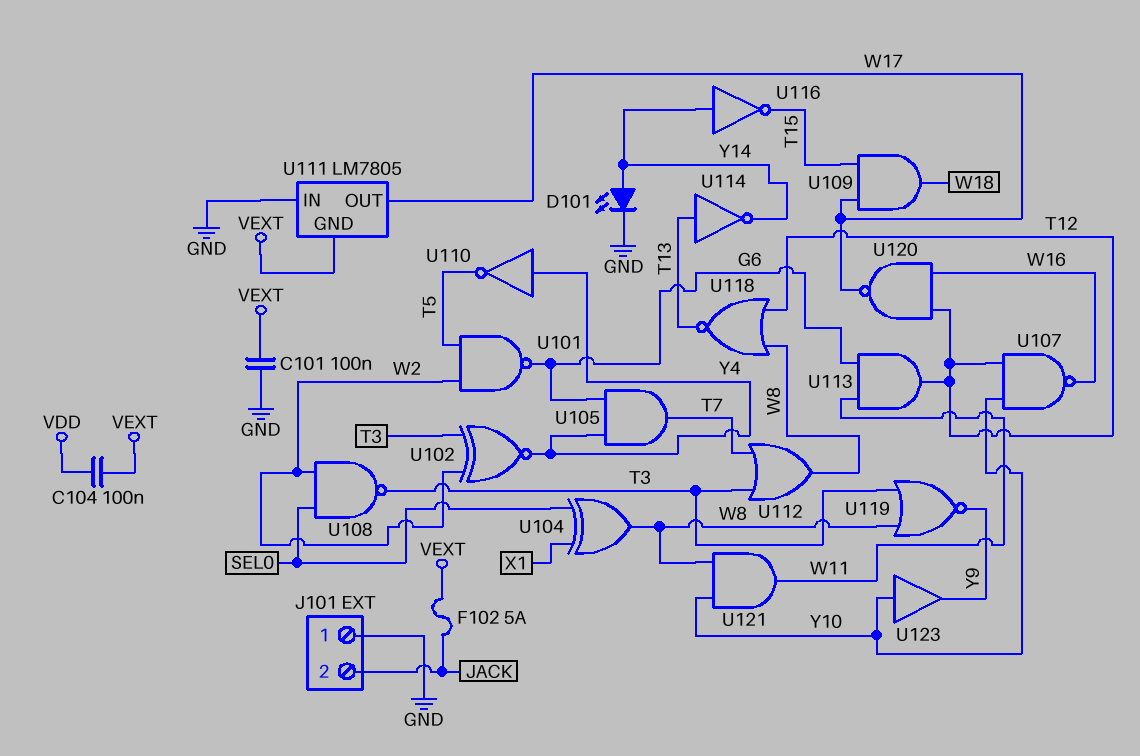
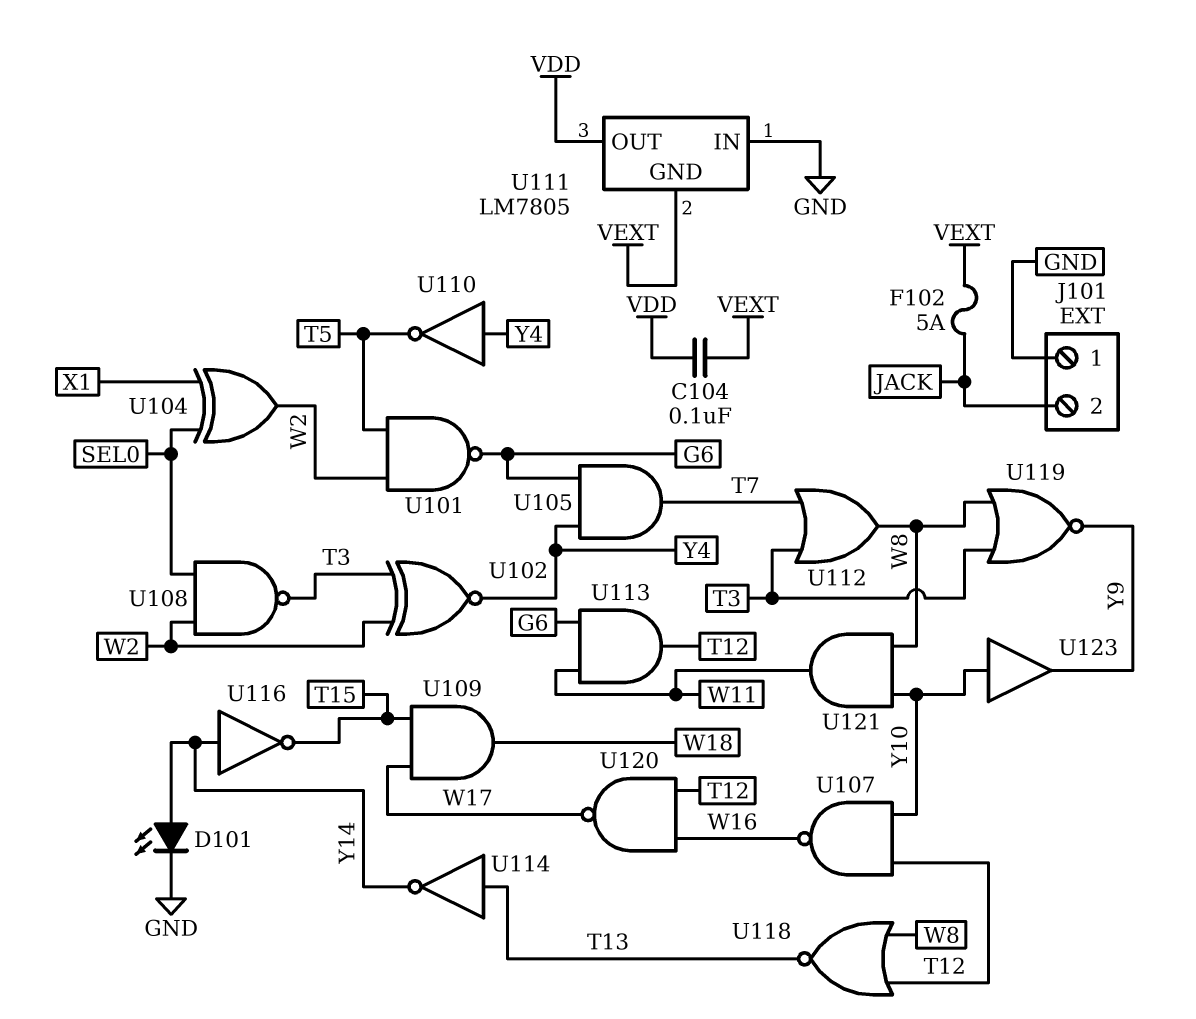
C101: 100nF (GND, VEXT) -> none
U104: XOR (in SEL0, in X1, out W8) -> XOR (in SEL0, in X1, out W2)
U111 pin OUT: W17 -> VDD

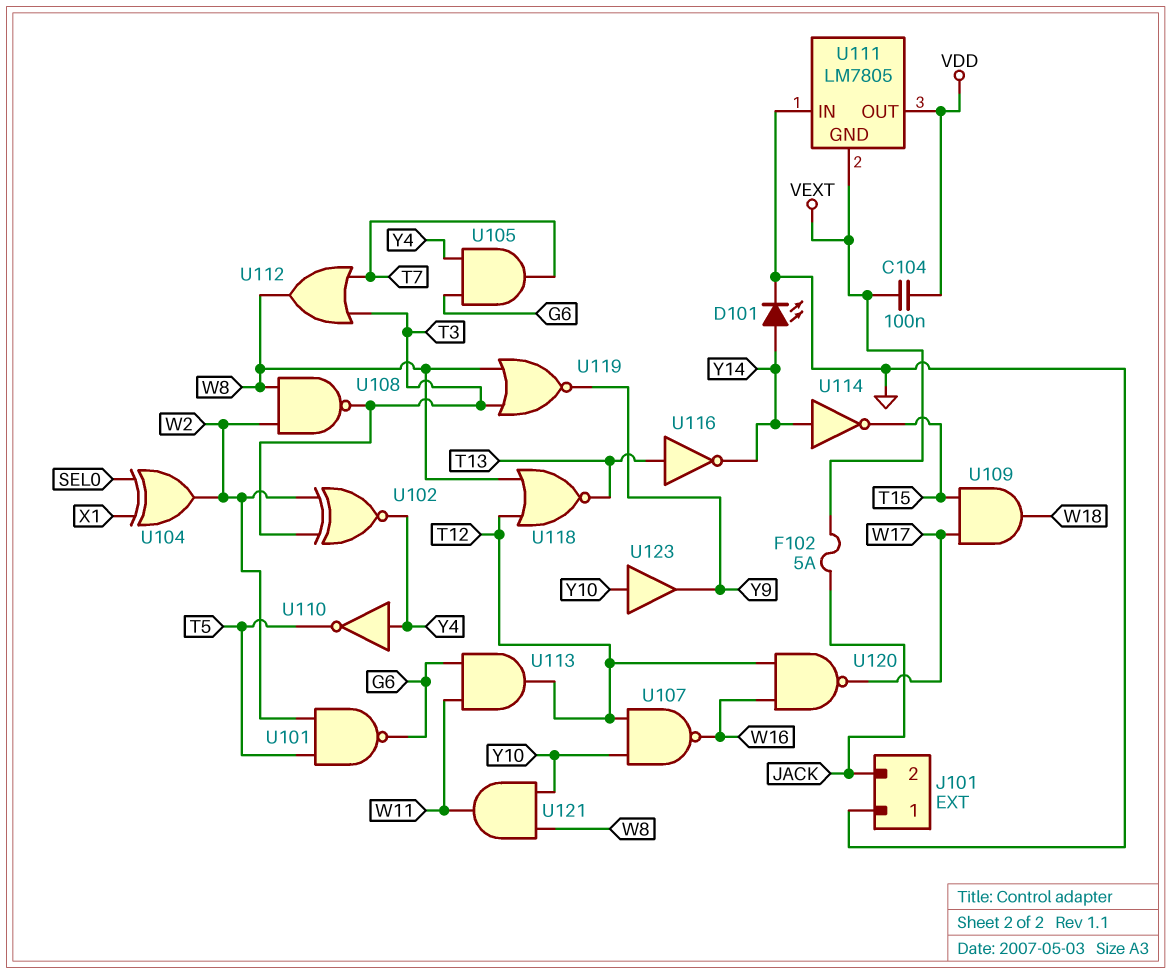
U108: NAND (in SEL0, in W2, out T3) -> NAND (in W2, in W8, out T3)
U114: NOT (in T13, out Y14) -> NOT (in Y14, out T15)
U116: NOT (in Y14, out T15) -> NOT (in T13, out Y14)

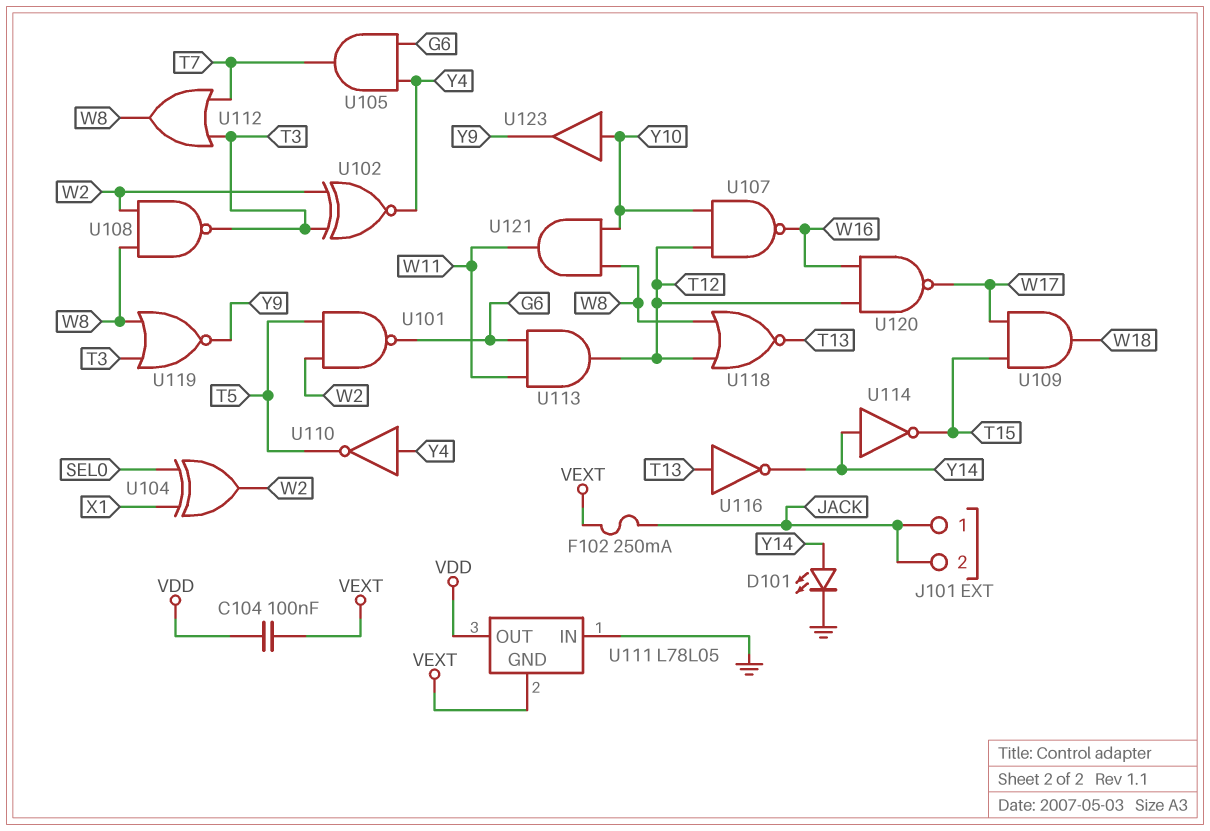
F102: 5A (JACK, VEXT) -> 250mA (JACK, VEXT)
J101 pin 1: GND -> JACK
U111: LM7805 -> L78L05

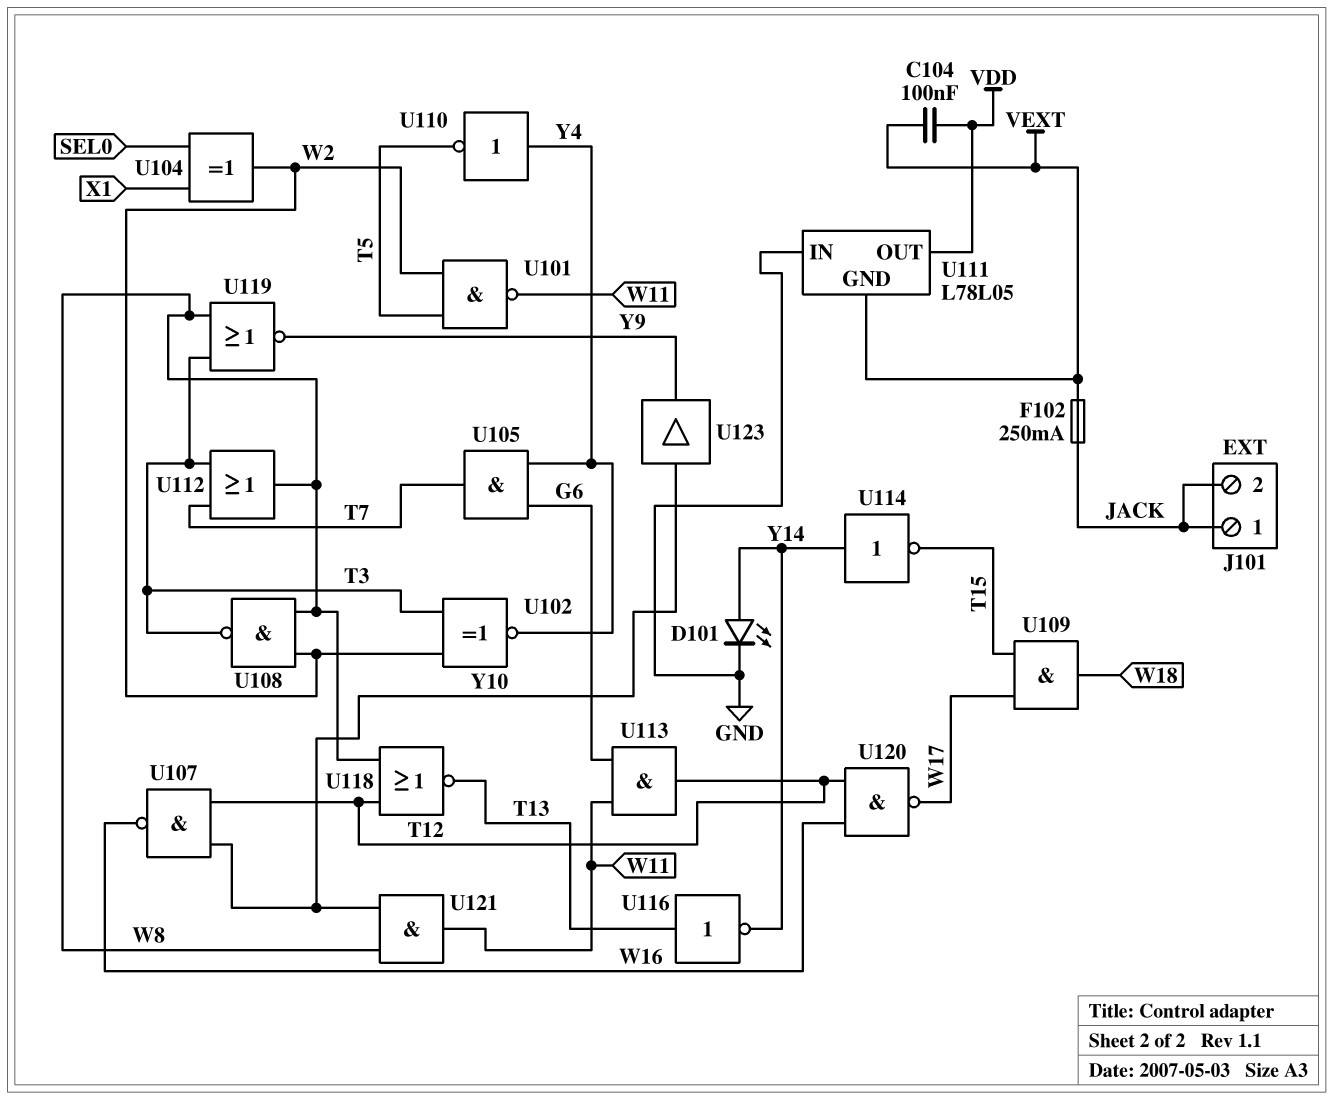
U101: NAND (in T5, in W2, out G6) -> NAND (in T5, in W2, out W11)

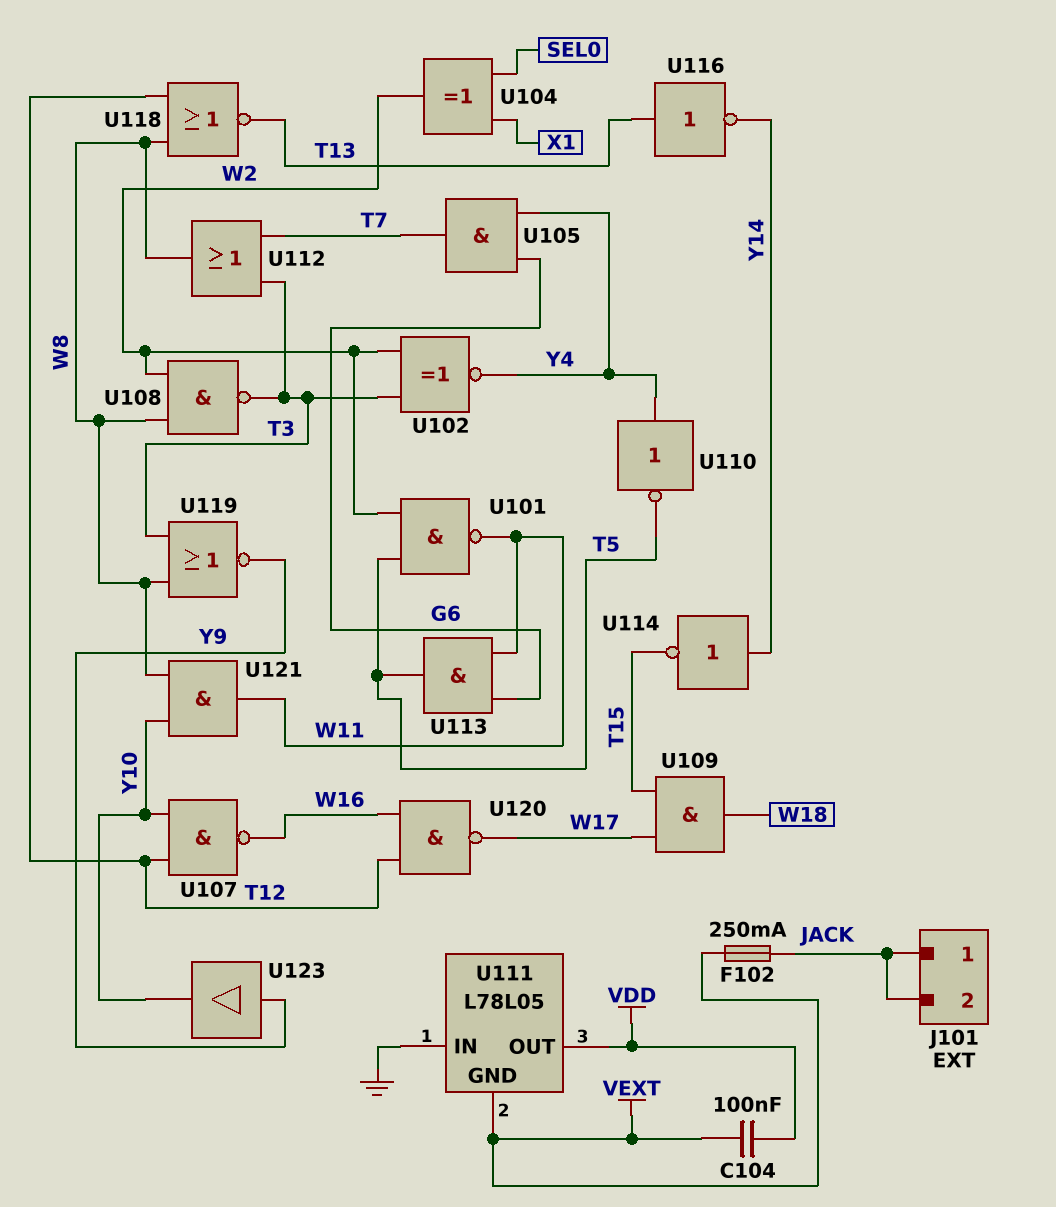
D101: LED (A Y14, K GND) -> none
U113: AND (in G6, in W11, out T12) -> AND (in G6, in W11, out T5)
U123: buffer (in Y10, out Y9) -> buffer (in Y9, out Y10)

